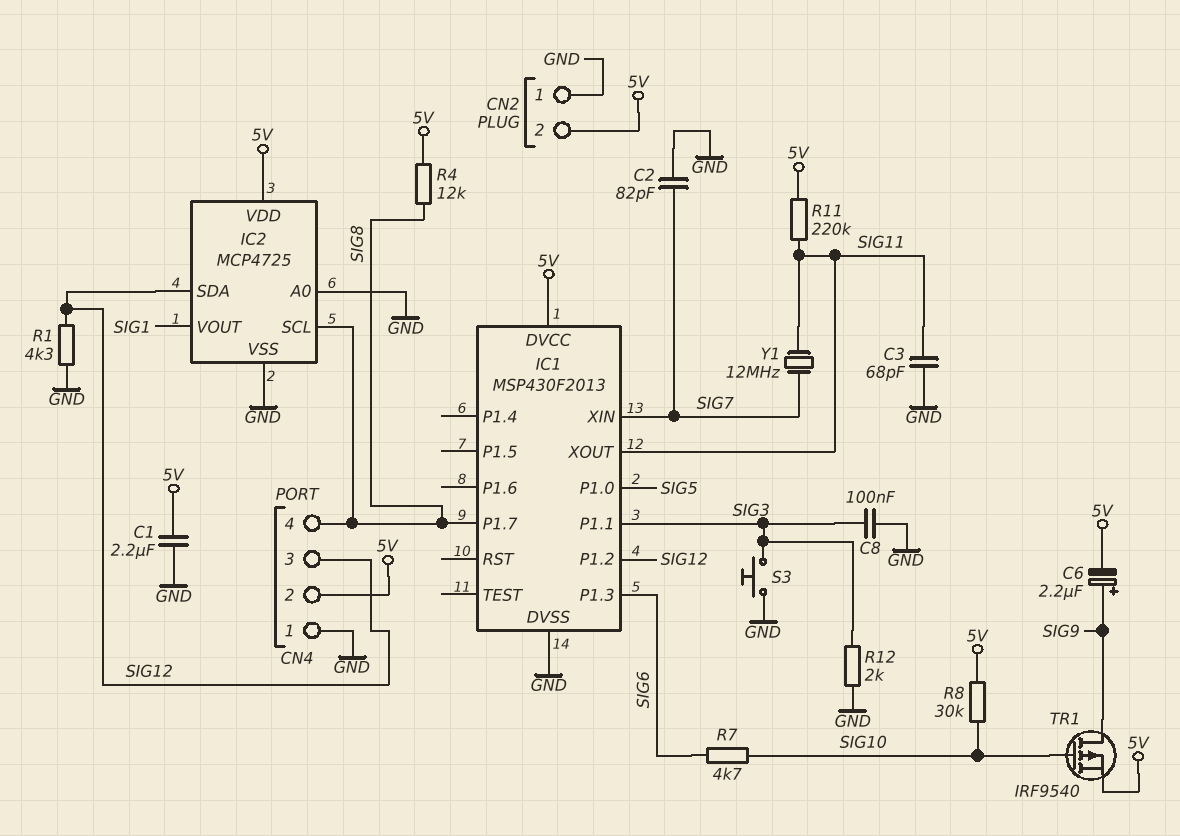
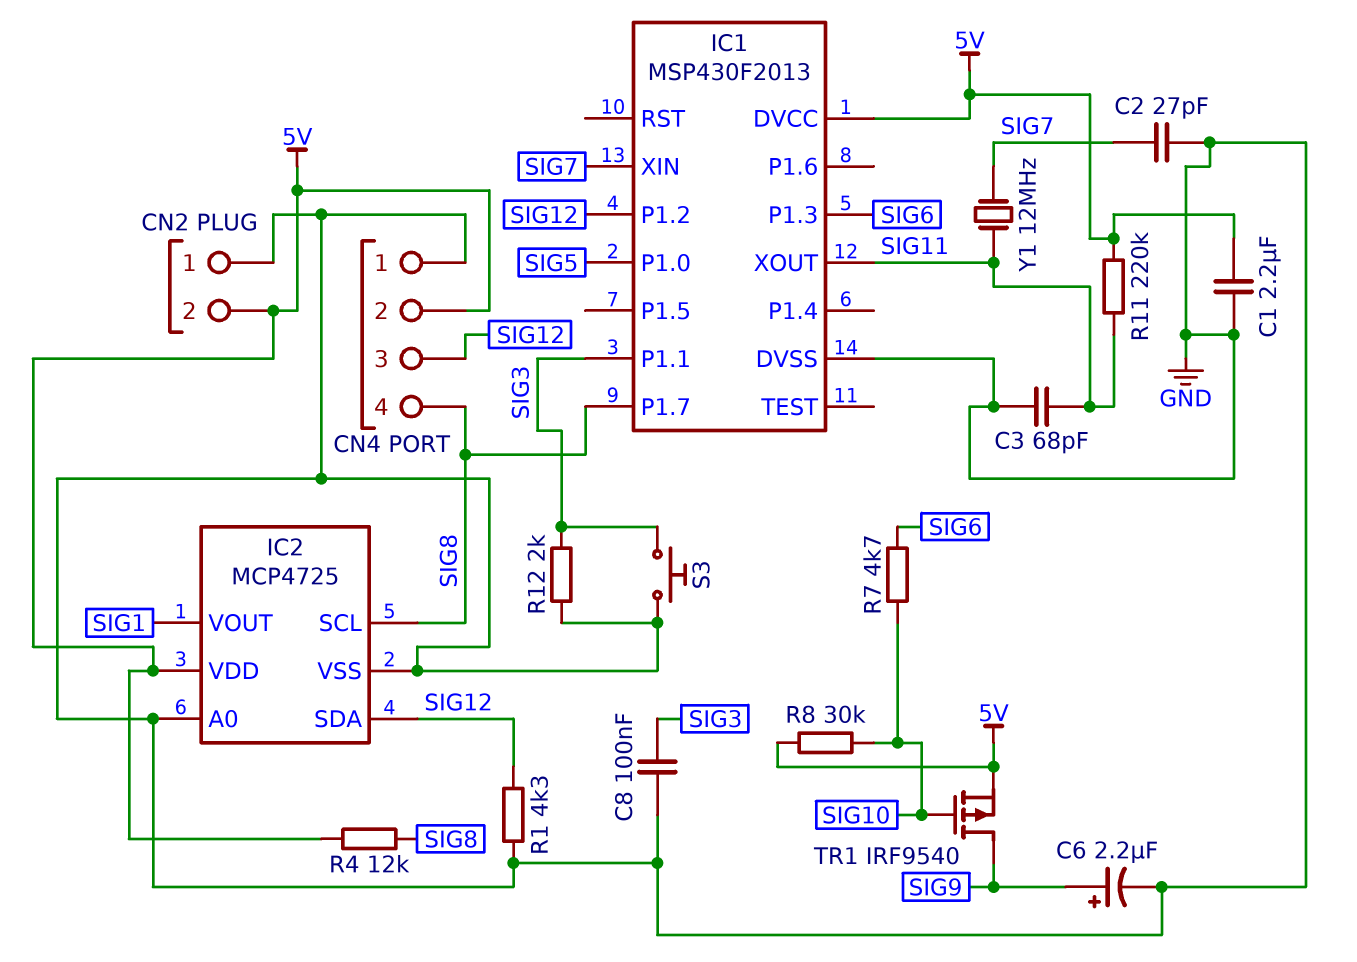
C2: 82pF (GND, SIG7) -> 27pF (GND, SIG7)
C6: 2.2uF (plus SIG9, minus 5V) -> 2.2uF (plus SIG9, minus GND)

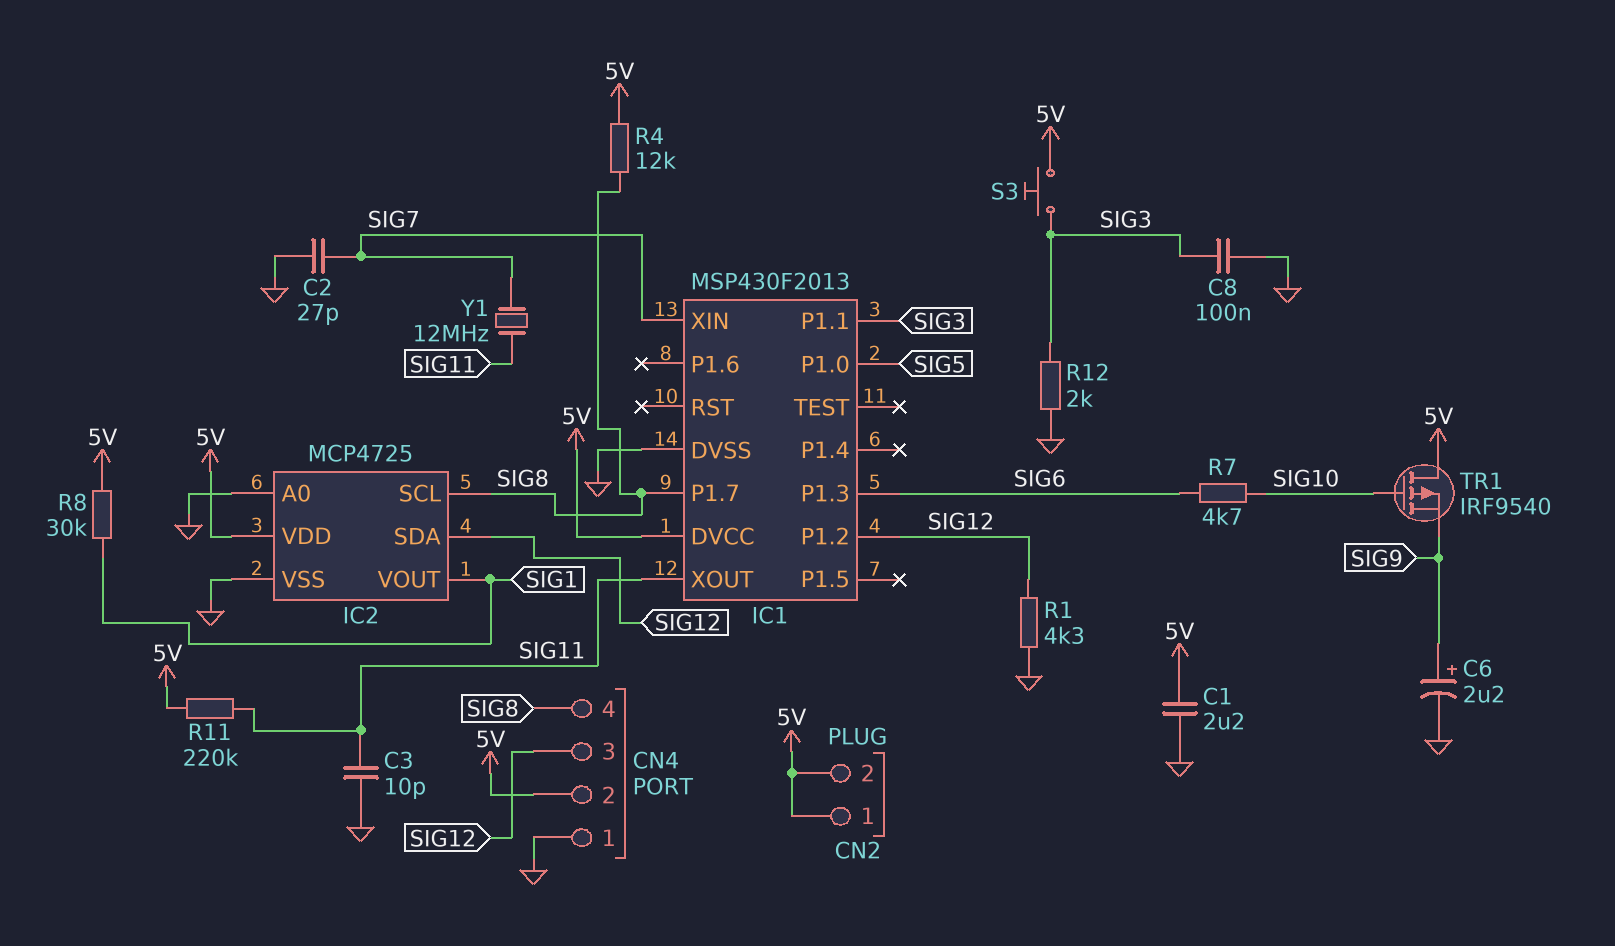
C3: 68pF (GND, SIG11) -> 10pF (GND, SIG11)
CN2 pin 1: GND -> 5V
R8: 30k (5V, SIG10) -> 30k (5V, SIG1)
S3: button (GND, SIG3) -> button (5V, SIG3)
TR1: PMOS IRF9540 (G SIG10, D SIG9, S 5V) -> PMOS IRF9540 (G SIG10, D 5V, S SIG9)

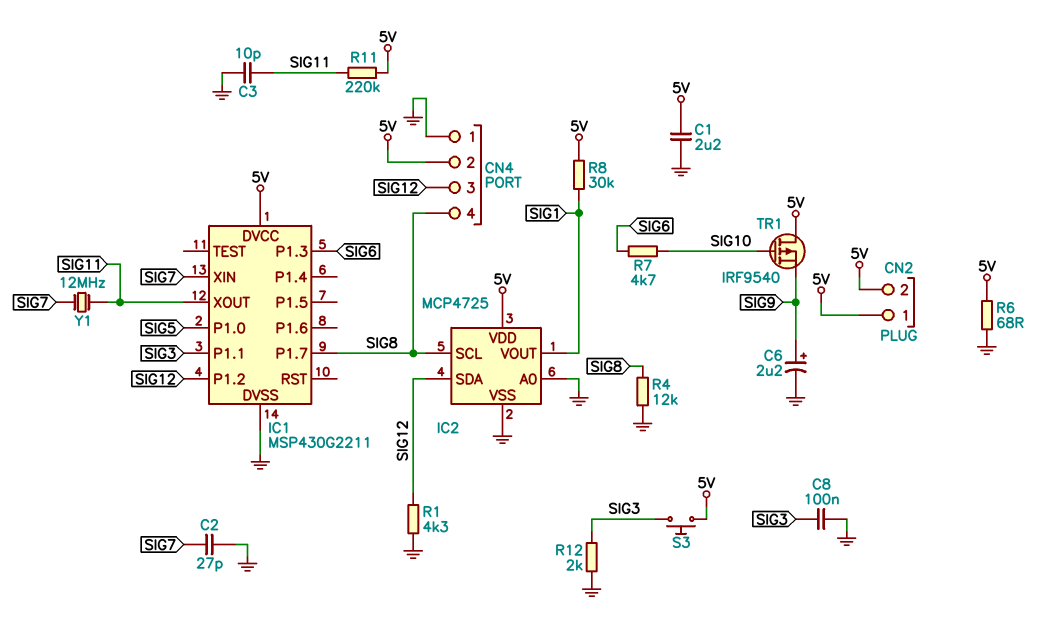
IC1: MSP430F2013 -> MSP430G2211
R4: 12k (5V, SIG8) -> 12k (GND, SIG8)
R6: none -> 68 (5V, GND)

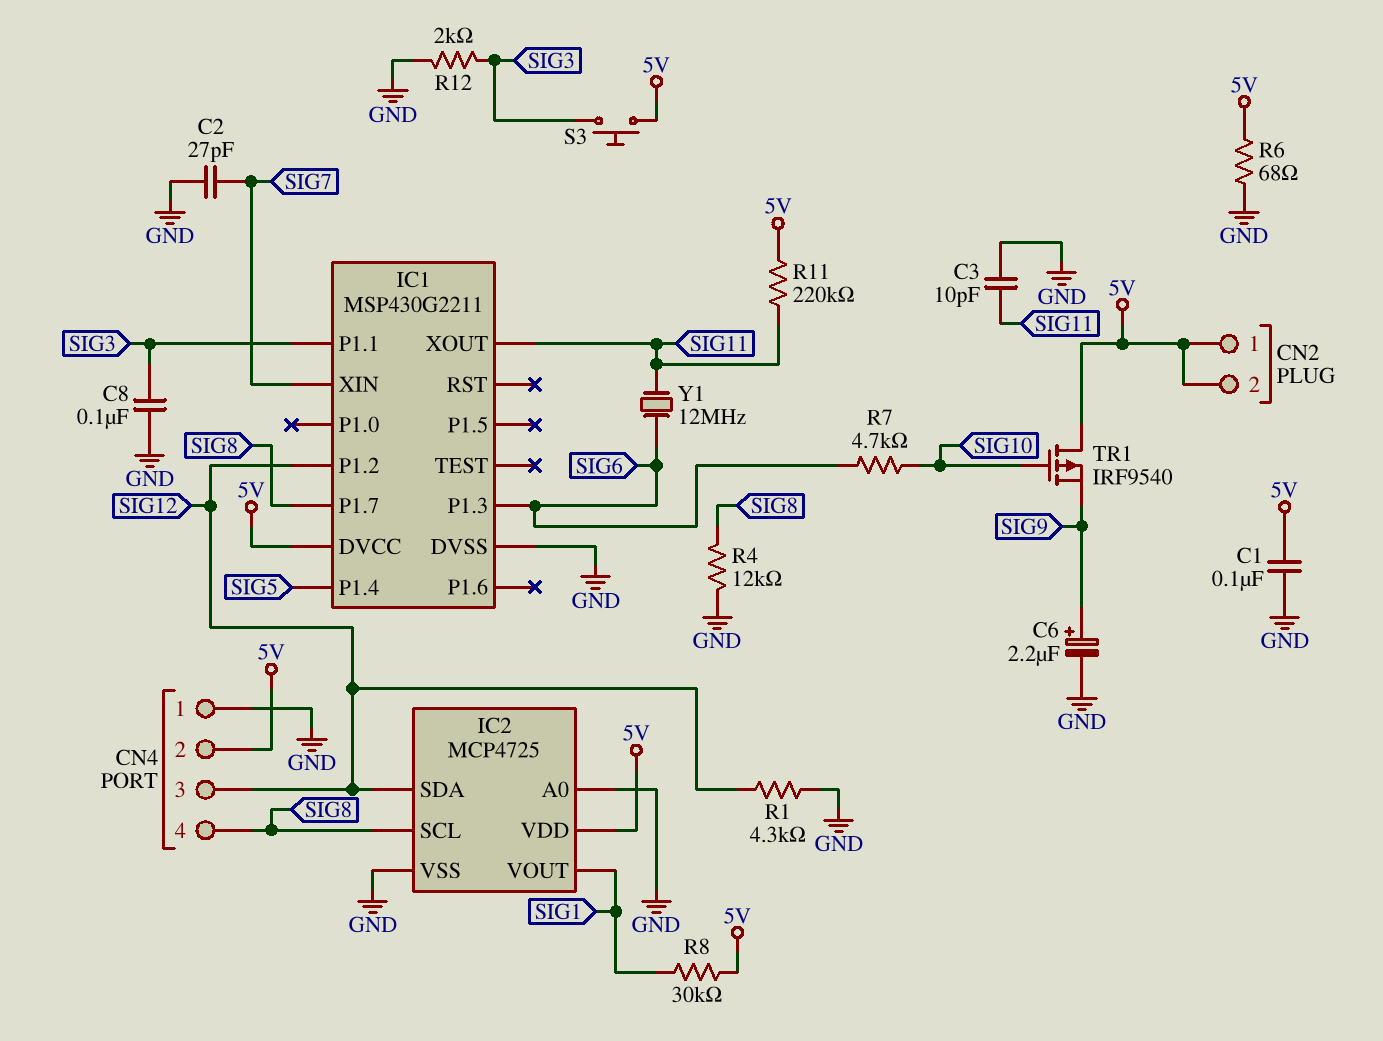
C1: 2.2uF (5V, GND) -> 100nF (5V, GND)
IC1 pin P1.0: SIG5 -> none
IC1 pin P1.4: none -> SIG5
Y1: 12MHz (SIG7, SIG11) -> 12MHz (SIG6, SIG11)

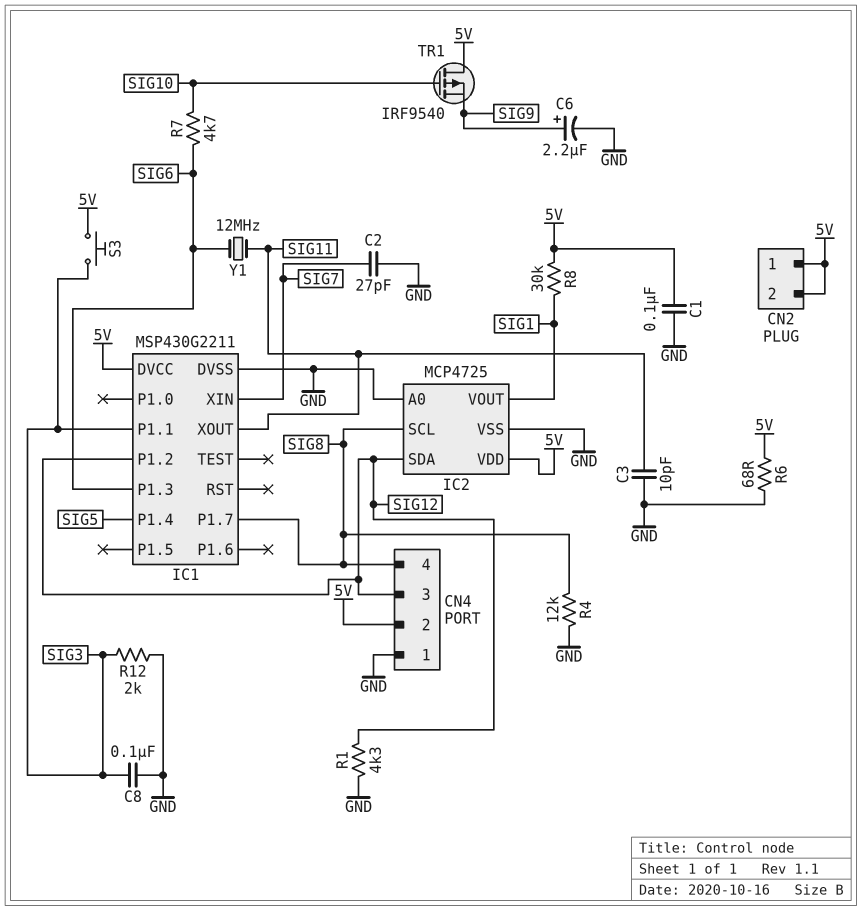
R11: 220k (5V, SIG11) -> none

